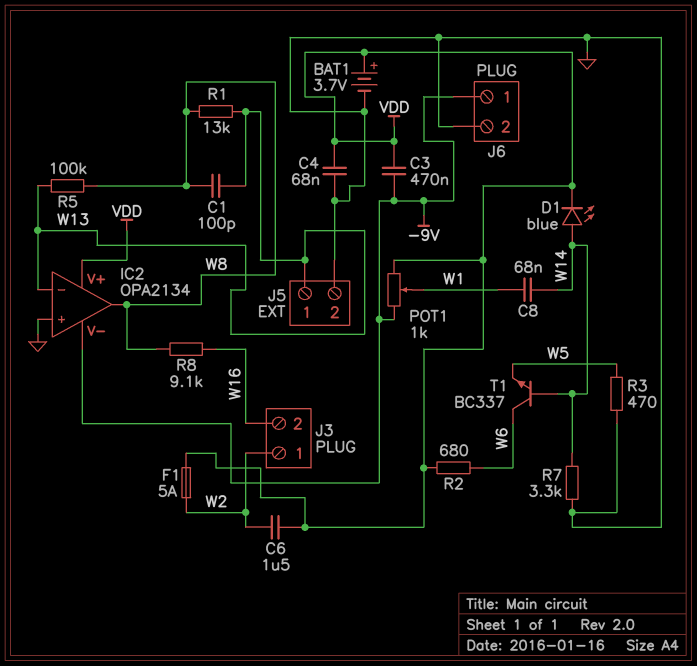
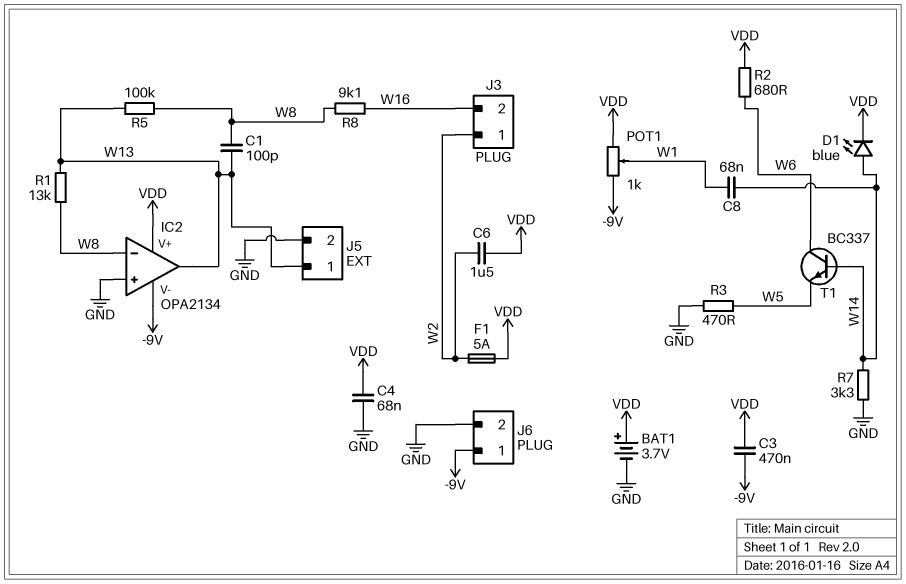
IC2 pin in-: W13 -> W8
IC2 pin out: W8 -> W13

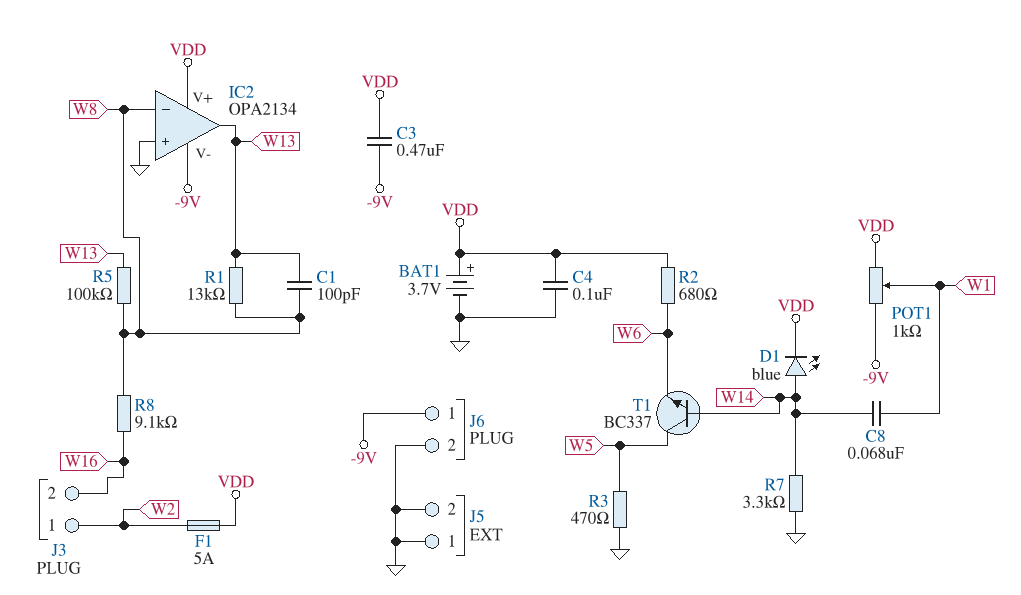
C4: 68nF (GND, VDD) -> 100nF (GND, VDD)
C6: 1.5uF (VDD, W2) -> none
J5 pin 1: W13 -> GND
T1: NPN BC337 (B W14, C W6, E W5) -> NPN BC337 (B W14, C W5, E W6)

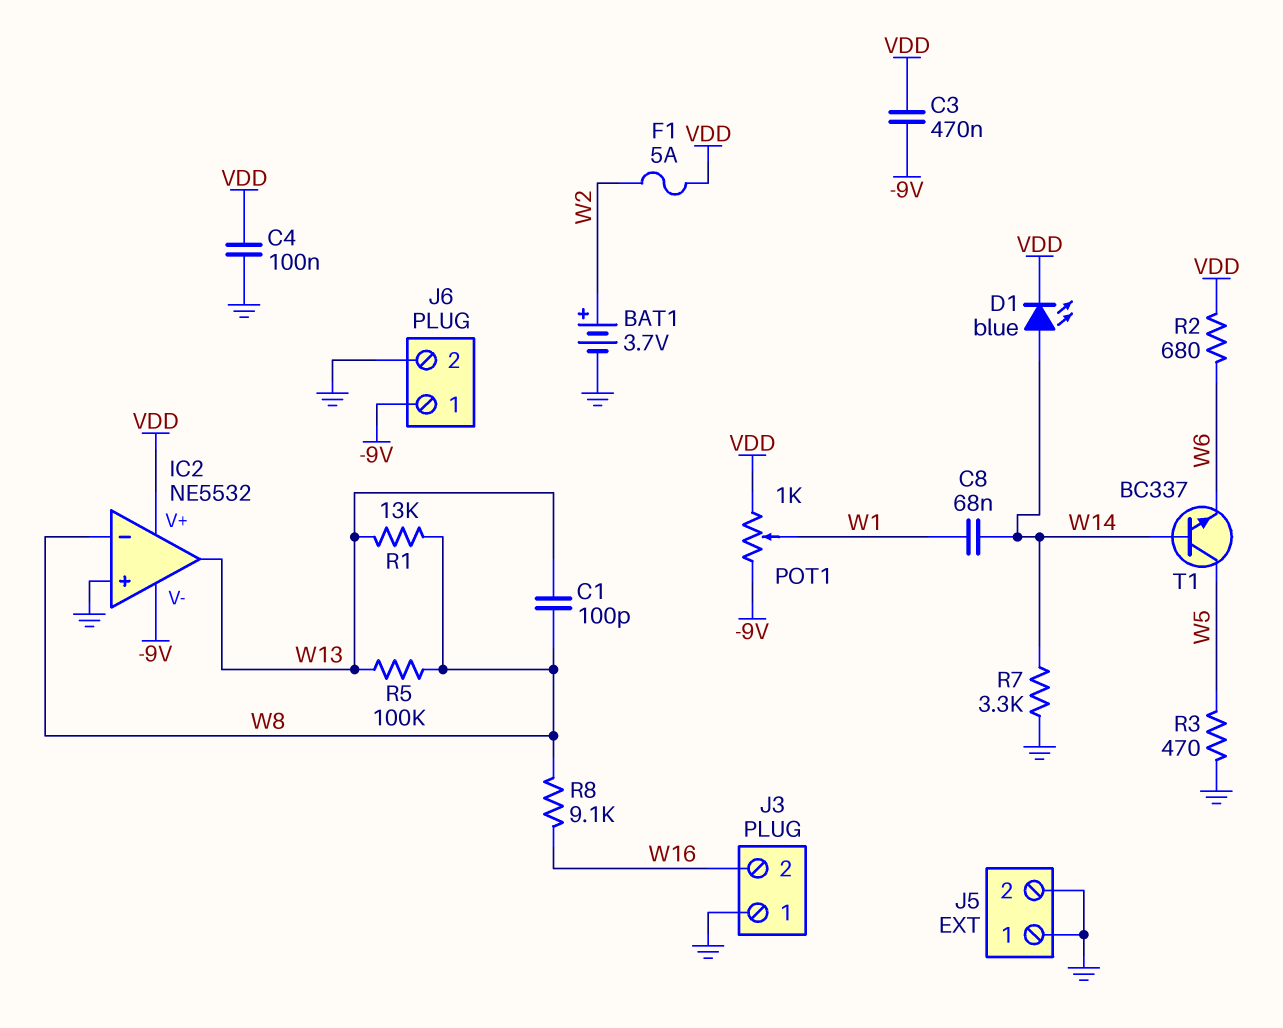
BAT1: 3.7V (plus VDD, minus GND) -> 3.7V (plus W2, minus GND)
IC2: OPA2134 -> NE5532
J3 pin 1: W2 -> GND

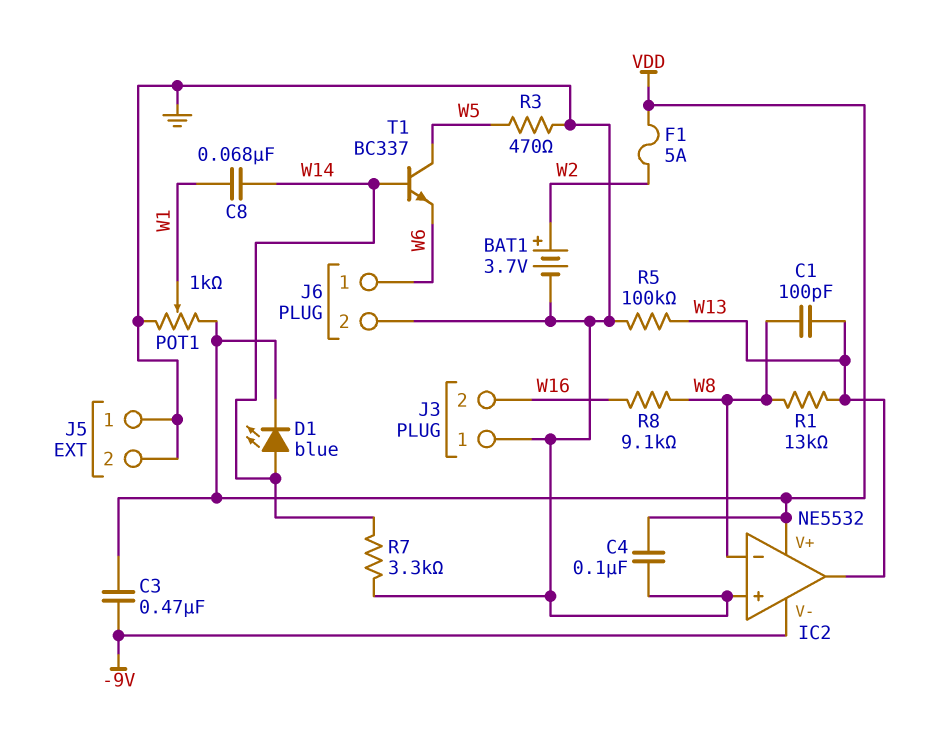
J6 pin 1: -9V -> W6
POT1: 1k (-9V, VDD, wiper W1) -> 1k (GND, VDD, wiper W1)
R2: 680 (VDD, W6) -> none
R5: 100k (W8, W13) -> 100k (GND, W13)

